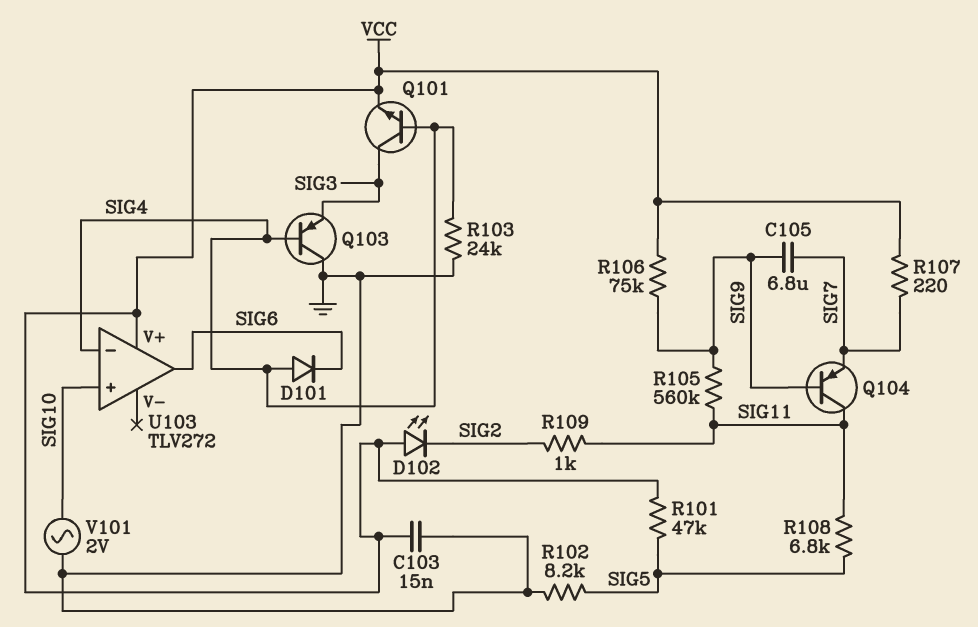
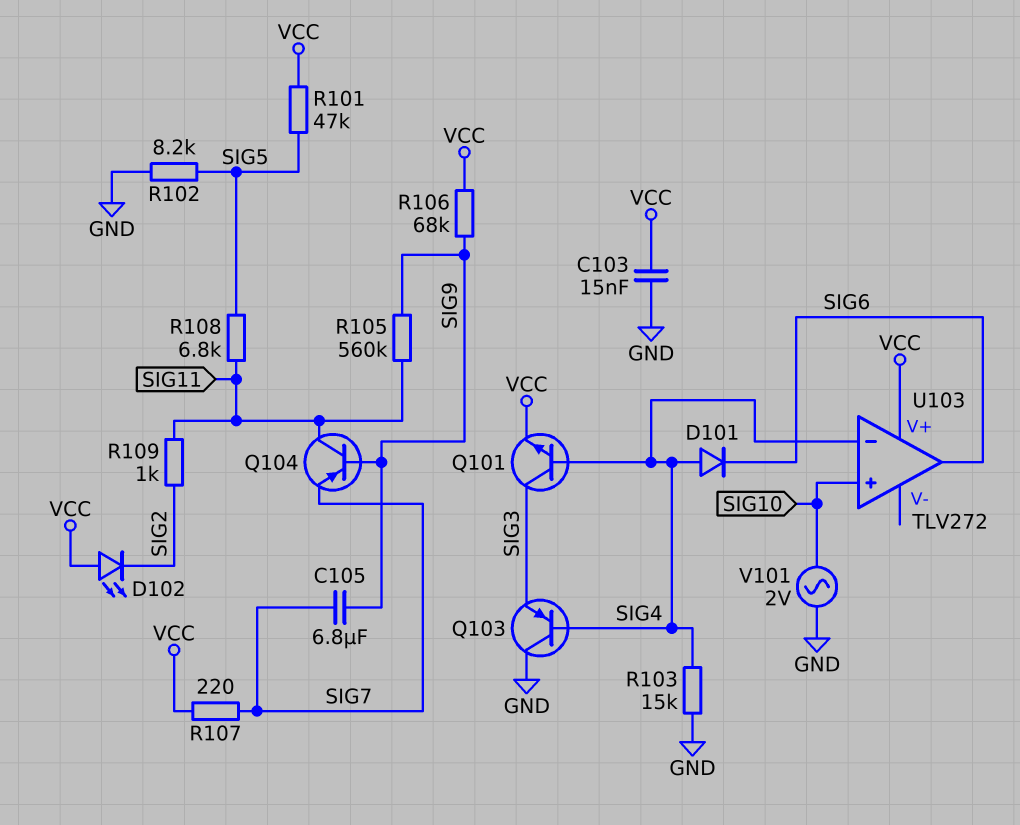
R103: 24k (GND, SIG4) -> 15k (GND, SIG4)
R106: 75k (SIG9, VCC) -> 68k (SIG9, VCC)

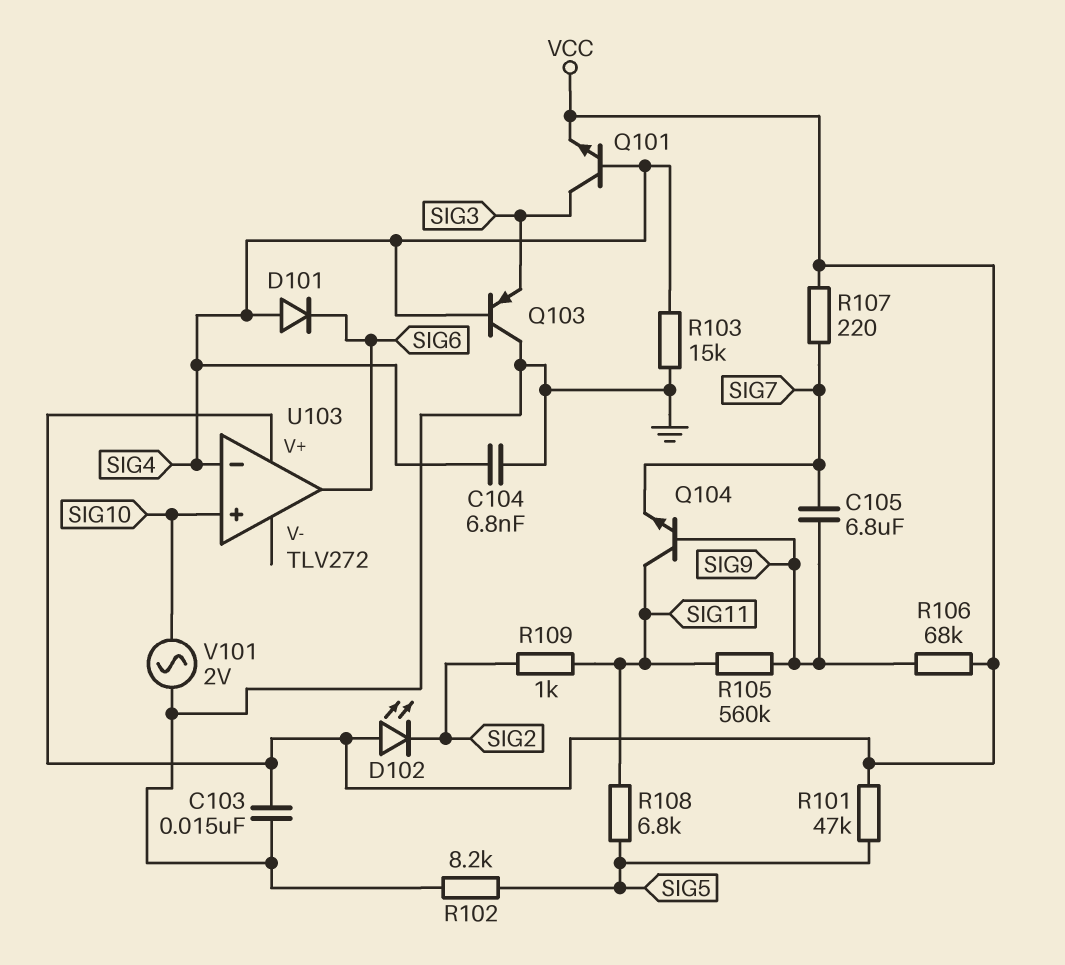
C104: none -> 6.8nF (GND, SIG4)
Q104: PNP (B SIG9, C SIG11, E SIG7) -> NPN (B SIG9, C SIG11, E SIG7)

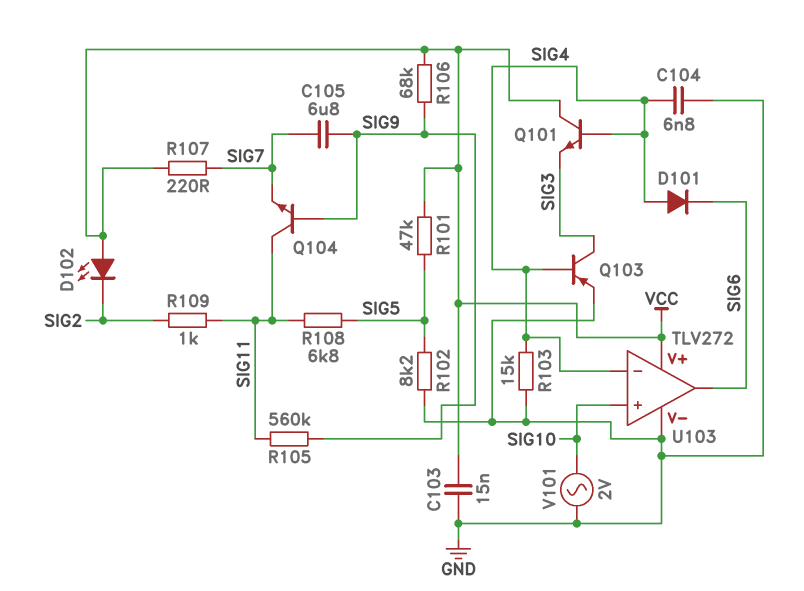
Q101: NPN (B SIG4, C SIG3, E VCC) -> NPN (B SIG4, C VCC, E SIG3)
Q103: PNP (B SIG4, C GND, E SIG3) -> PNP (B SIG4, C SIG3, E GND)
U103 pin V-: none -> GND

